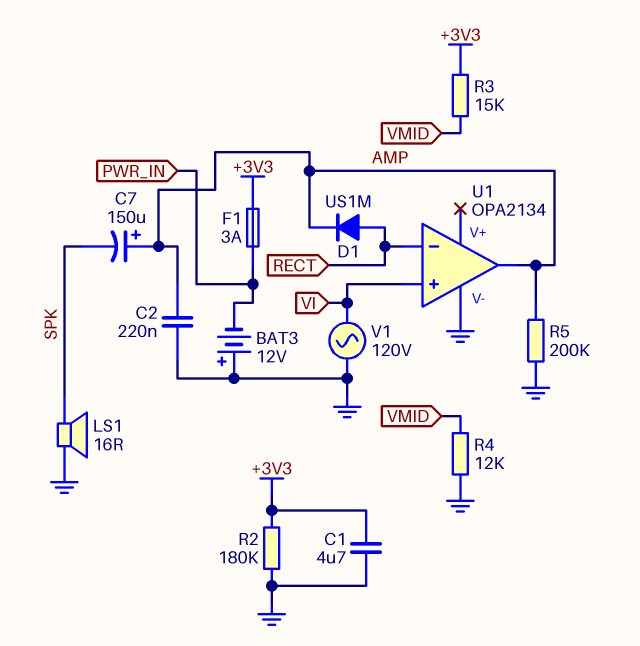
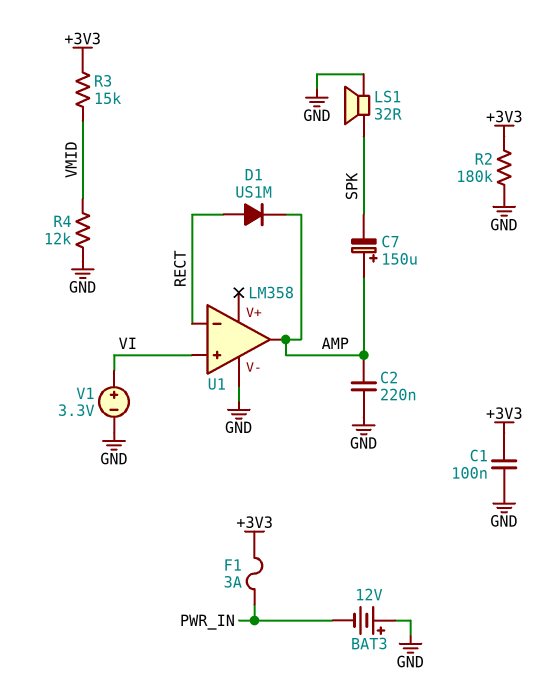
C1: 4.7uF (+3V3, GND) -> 100nF (+3V3, GND)
LS1: speaker 16R (GND, SPK) -> speaker 32R (GND, SPK)
R5: 200k (AMP, GND) -> none
U1: OPA2134 -> LM358
V1: AC 120V (GND, VI) -> 3.3V (plus VI, minus GND)

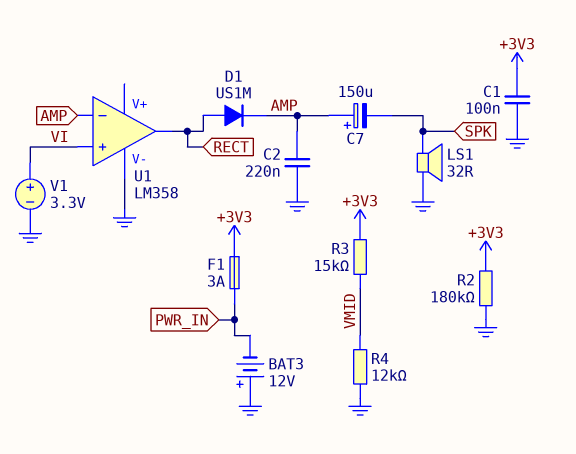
U1 pin in-: RECT -> AMP
U1 pin out: AMP -> RECT

